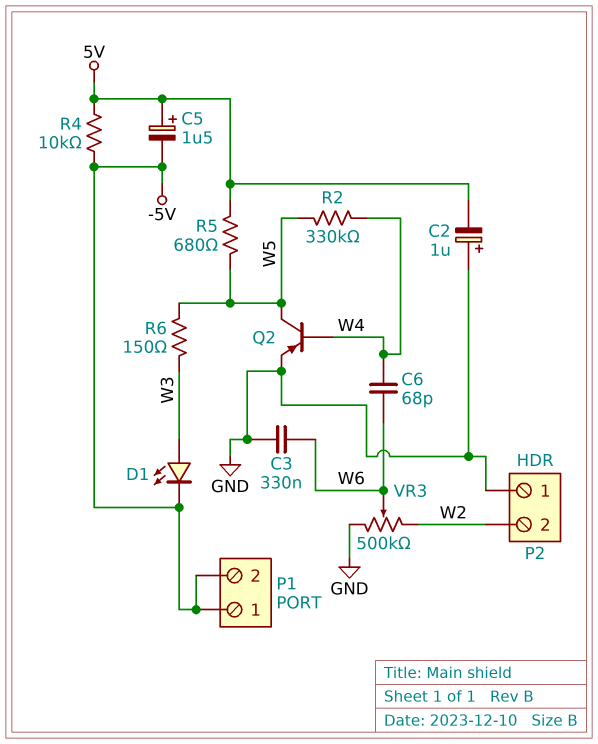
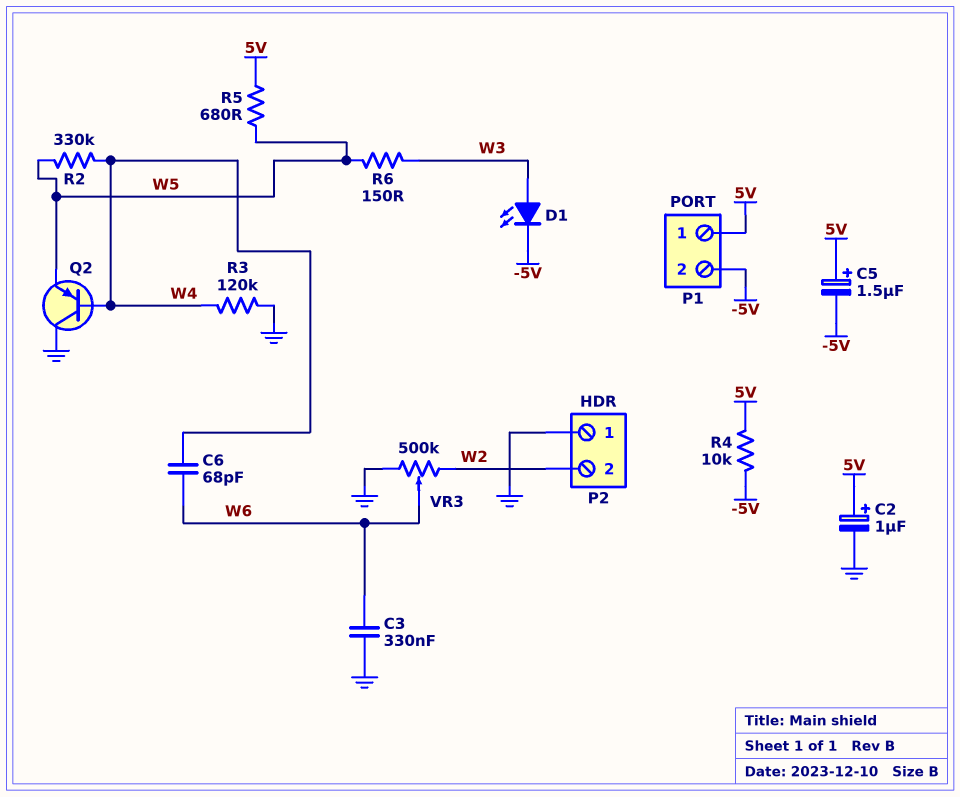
C2: 1uF (plus GND, minus 5V) -> 1uF (plus 5V, minus GND)
P1 pin 1: -5V -> 5V
Q2: PNP (B W4, C W5, E GND) -> PNP (B W4, C GND, E W5)
R3: none -> 120k (GND, W4)

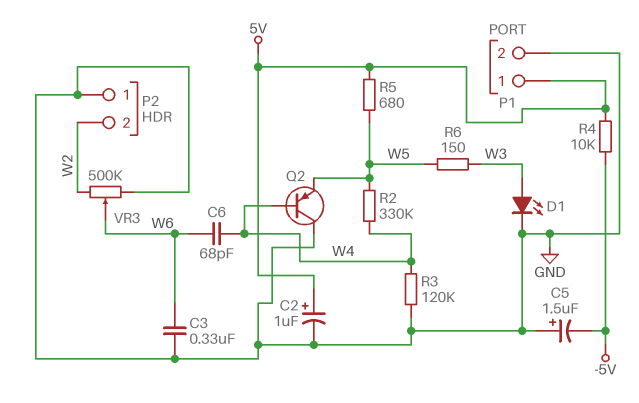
C5: 1.5uF (plus 5V, minus -5V) -> 1.5uF (plus GND, minus -5V)
D1: LED (A W3, K -5V) -> LED (A W3, K GND)
P1 pin 2: -5V -> GND

